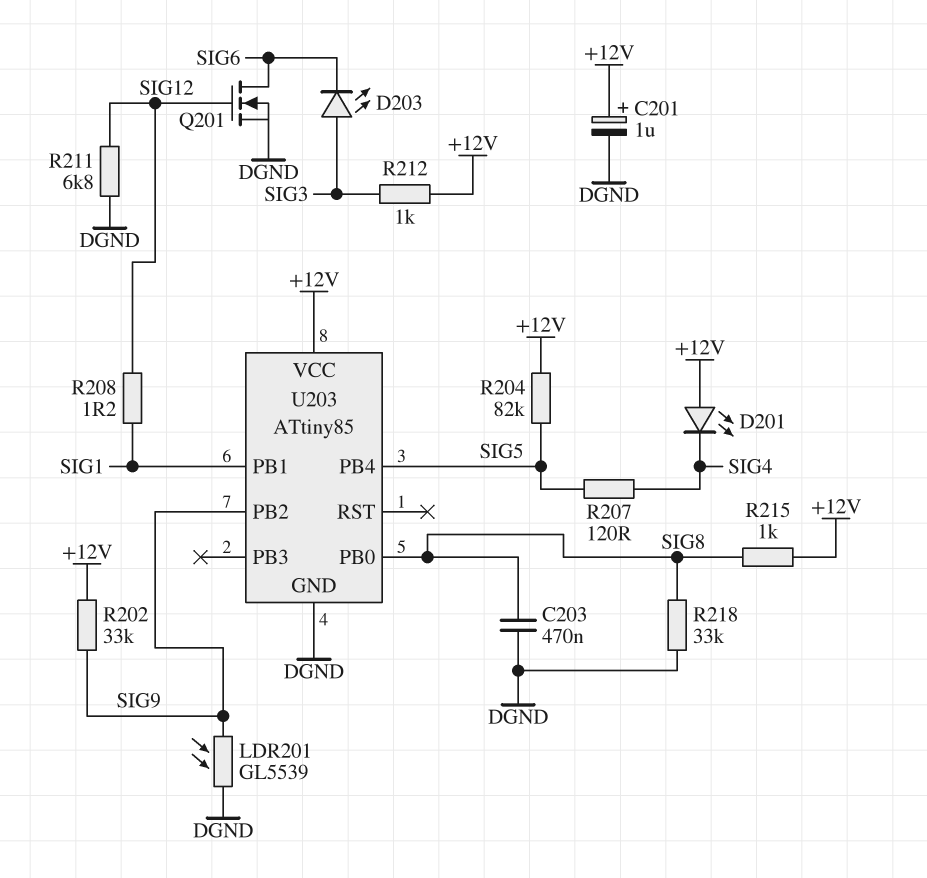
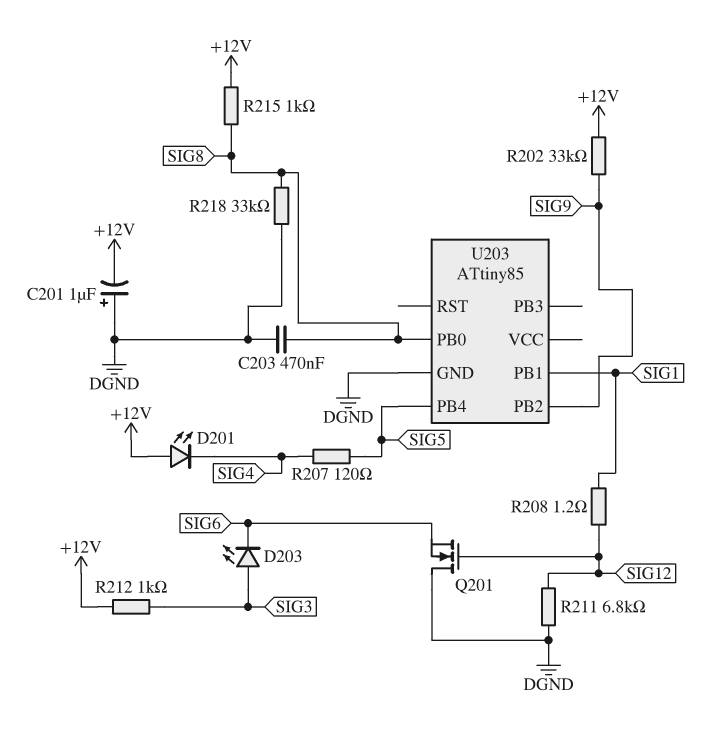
C201: 1uF (plus +12V, minus DGND) -> 1uF (plus DGND, minus +12V)
LDR201: GL5539 (DGND, SIG9) -> none
Q201: NMOS (G SIG12, D SIG6, S DGND) -> NMOS (G SIG12, D DGND, S SIG6)
R204: 82k (+12V, SIG5) -> none
U203 pin VCC: +12V -> none

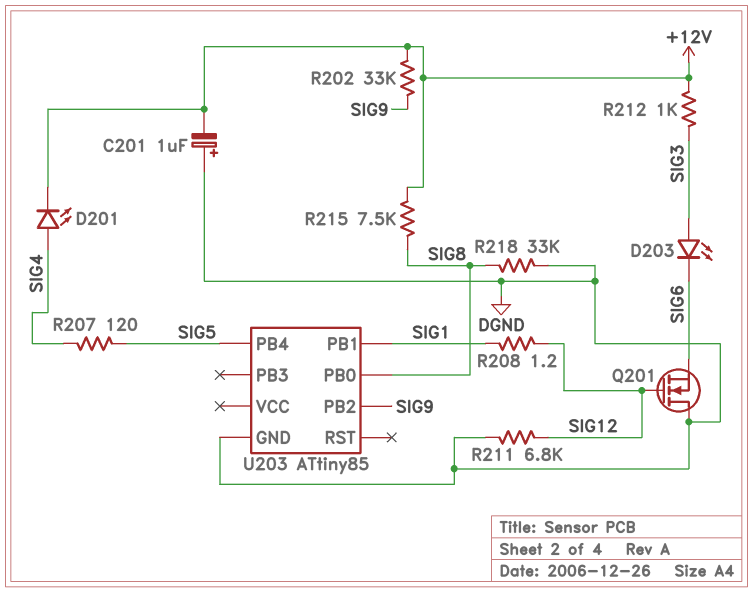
C203: 470nF (DGND, SIG8) -> none
D201: LED (A +12V, K SIG4) -> LED (A SIG4, K +12V)
R215: 1k (+12V, SIG8) -> 7.5k (+12V, SIG8)

